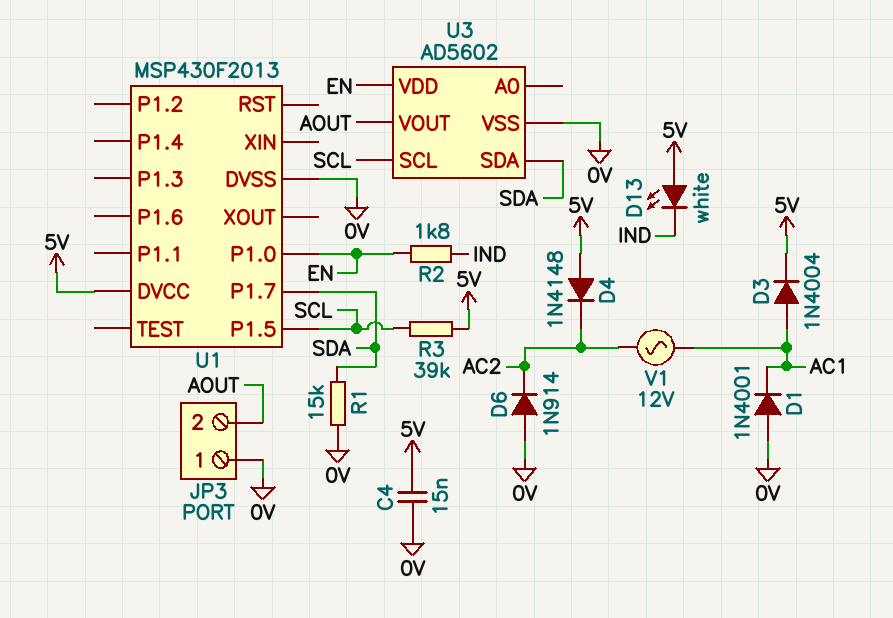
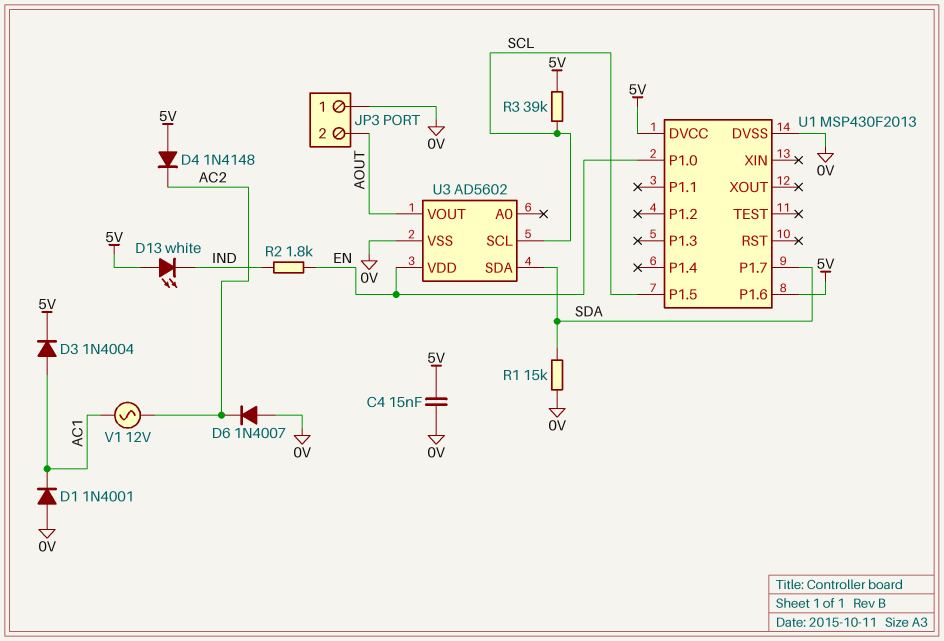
D6: diode 1N914 (A 0V, K AC2) -> diode 1N4007 (A 0V, K AC2)
U1 pin P1.6: none -> 5V

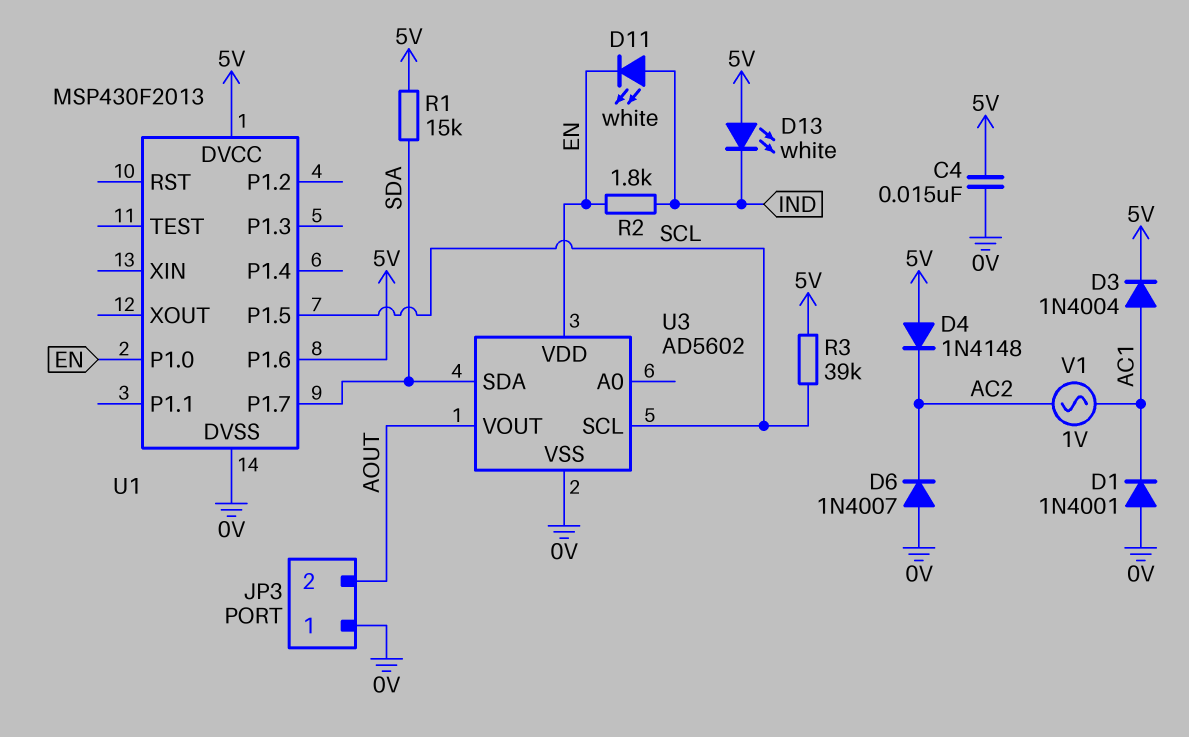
D11: none -> LED white (A IND, K EN)
R1: 15k (0V, SDA) -> 15k (5V, SDA)
V1: AC 12V (AC1, AC2) -> AC 1V (AC1, AC2)

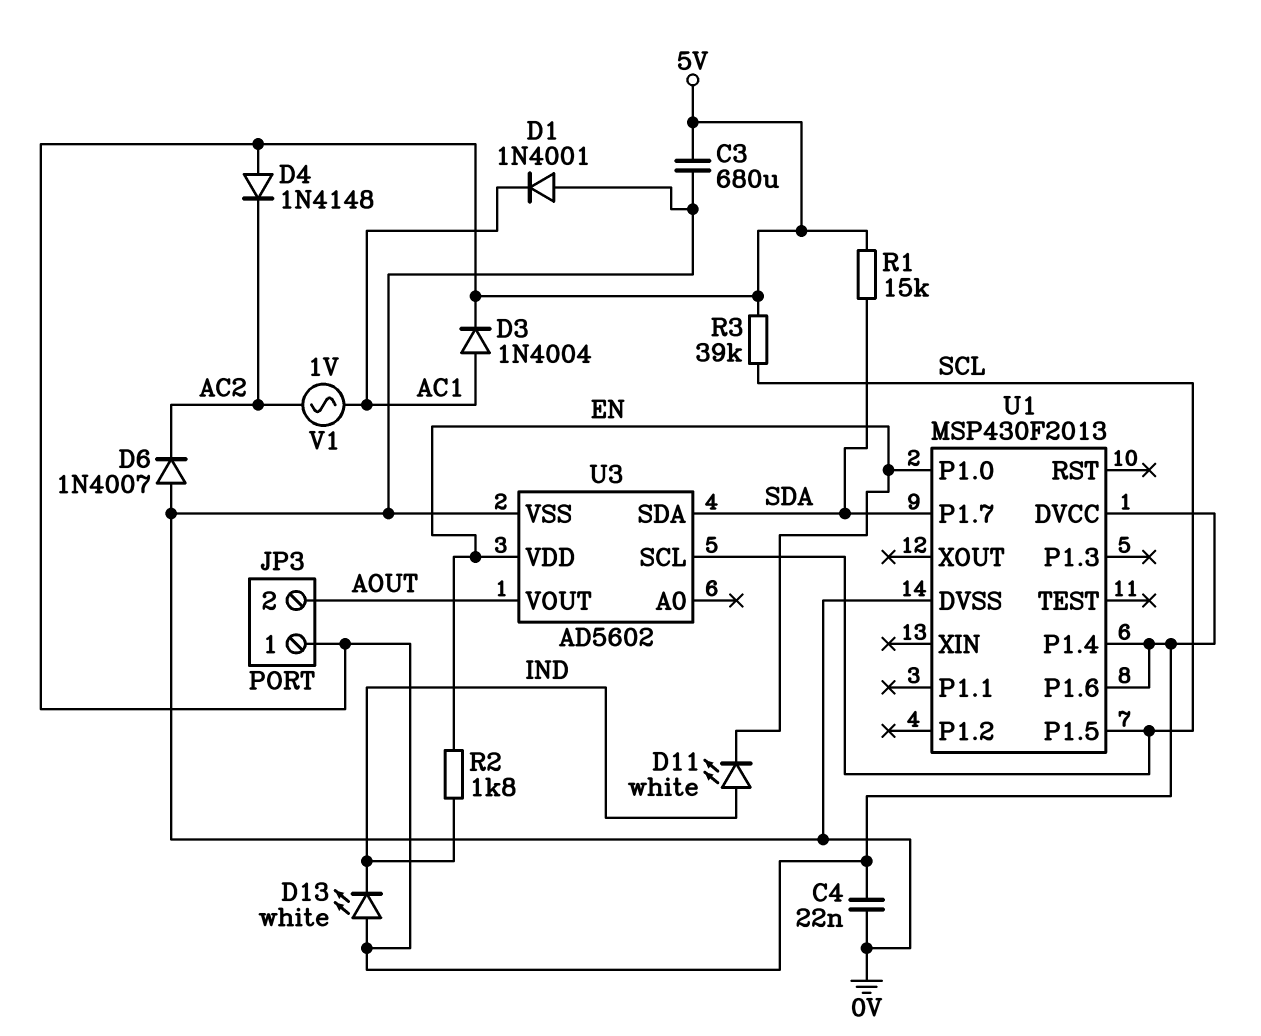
C3: none -> 680uF (0V, 5V)
C4: 15nF (0V, 5V) -> 22nF (0V, 5V)
JP3 pin 1: 0V -> 5V
U1 pin P1.4: none -> 5V

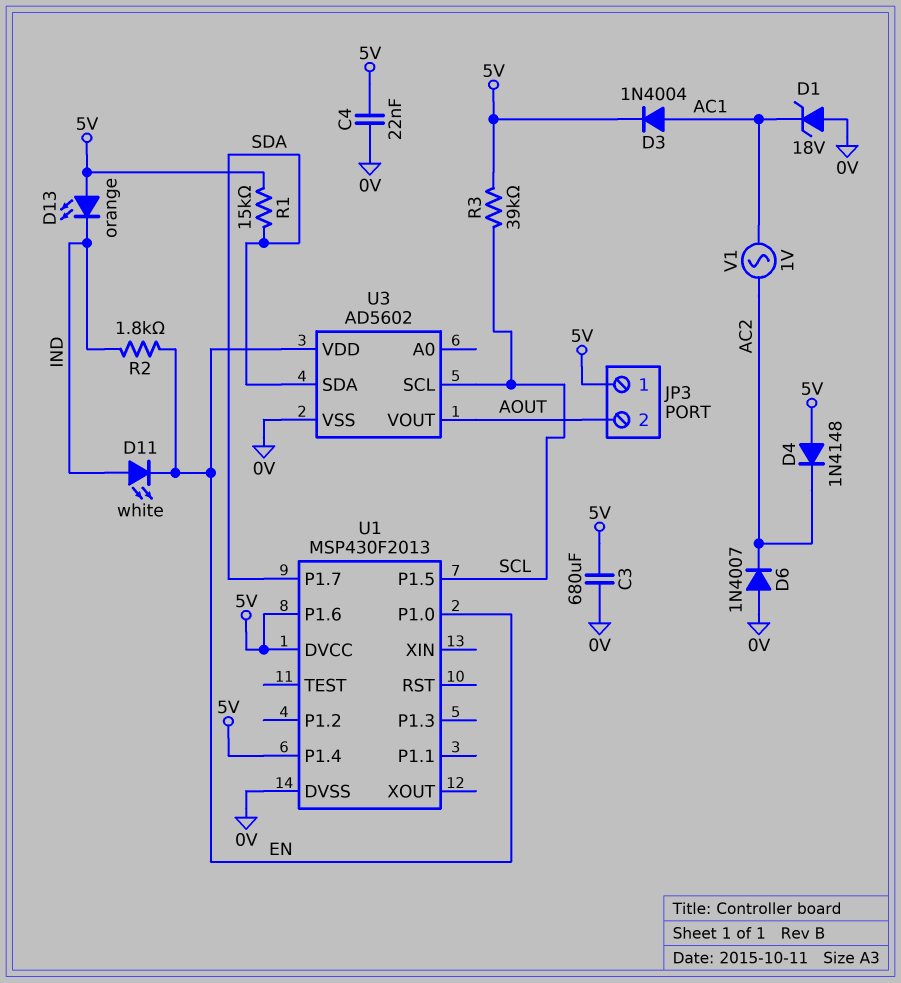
D1: diode 1N4001 (A 0V, K AC1) -> zener 18V (A 0V, K AC1)
D13: LED white (A 5V, K IND) -> LED orange (A 5V, K IND)

